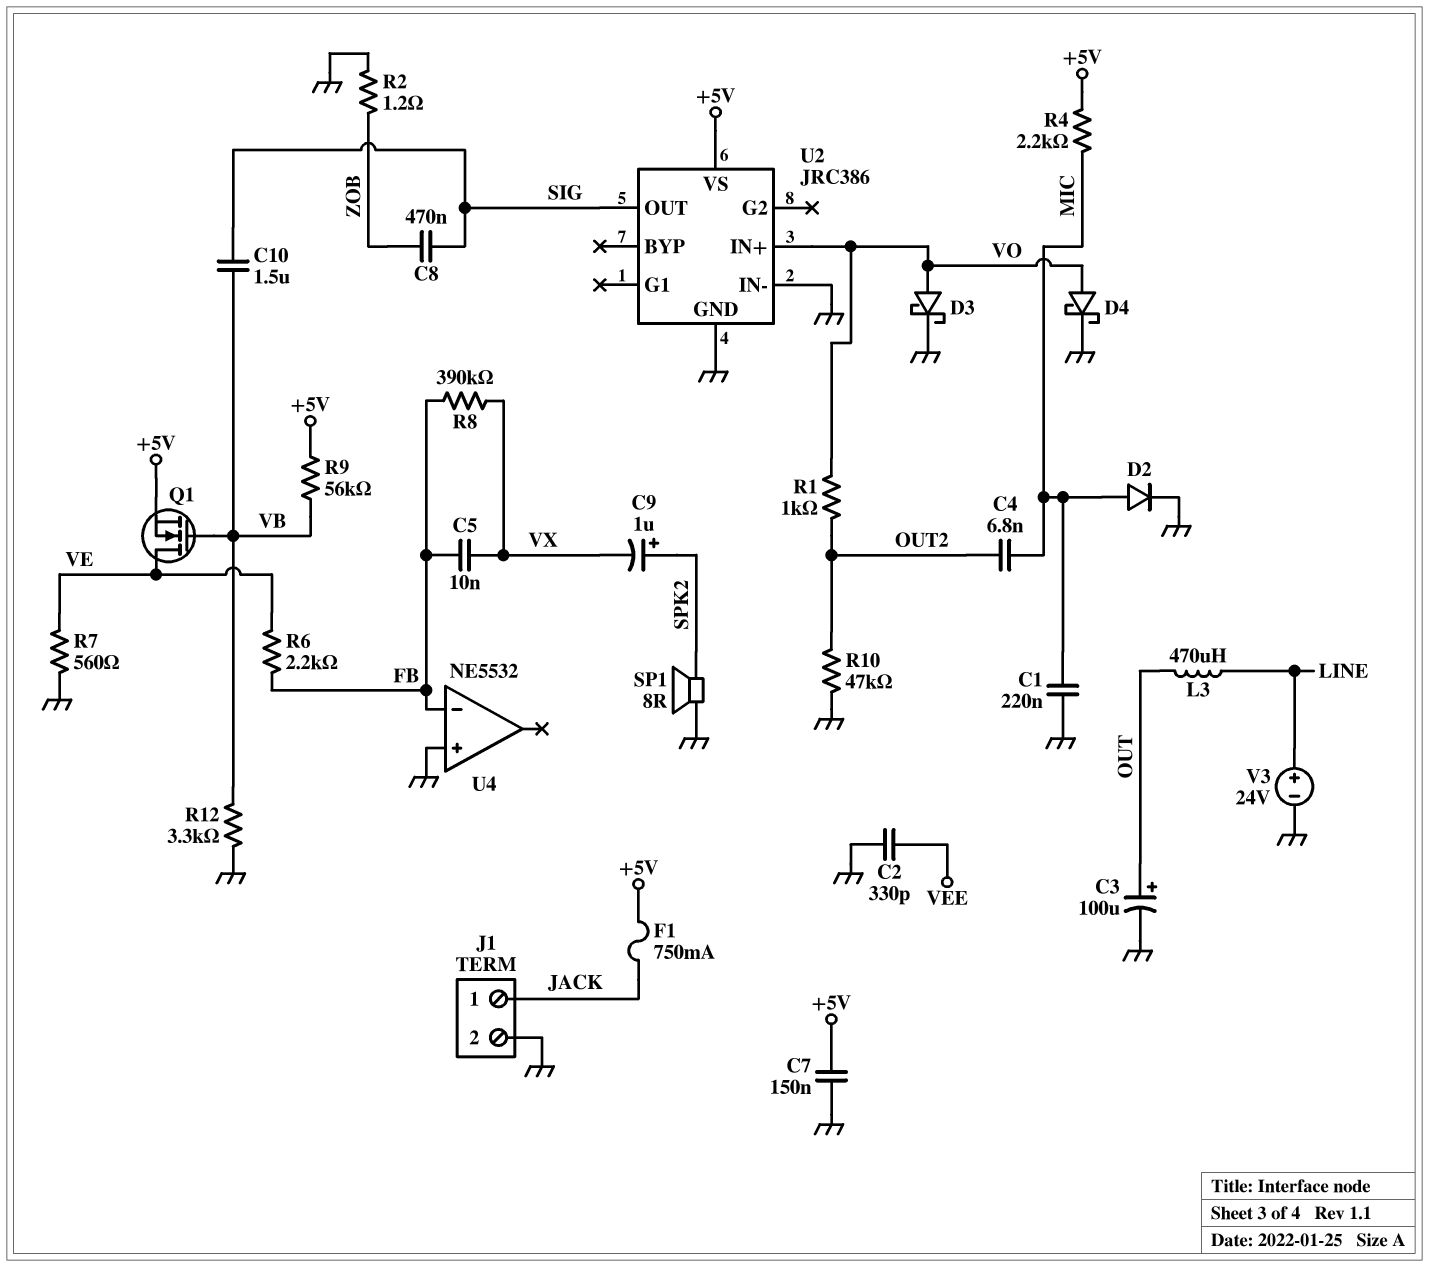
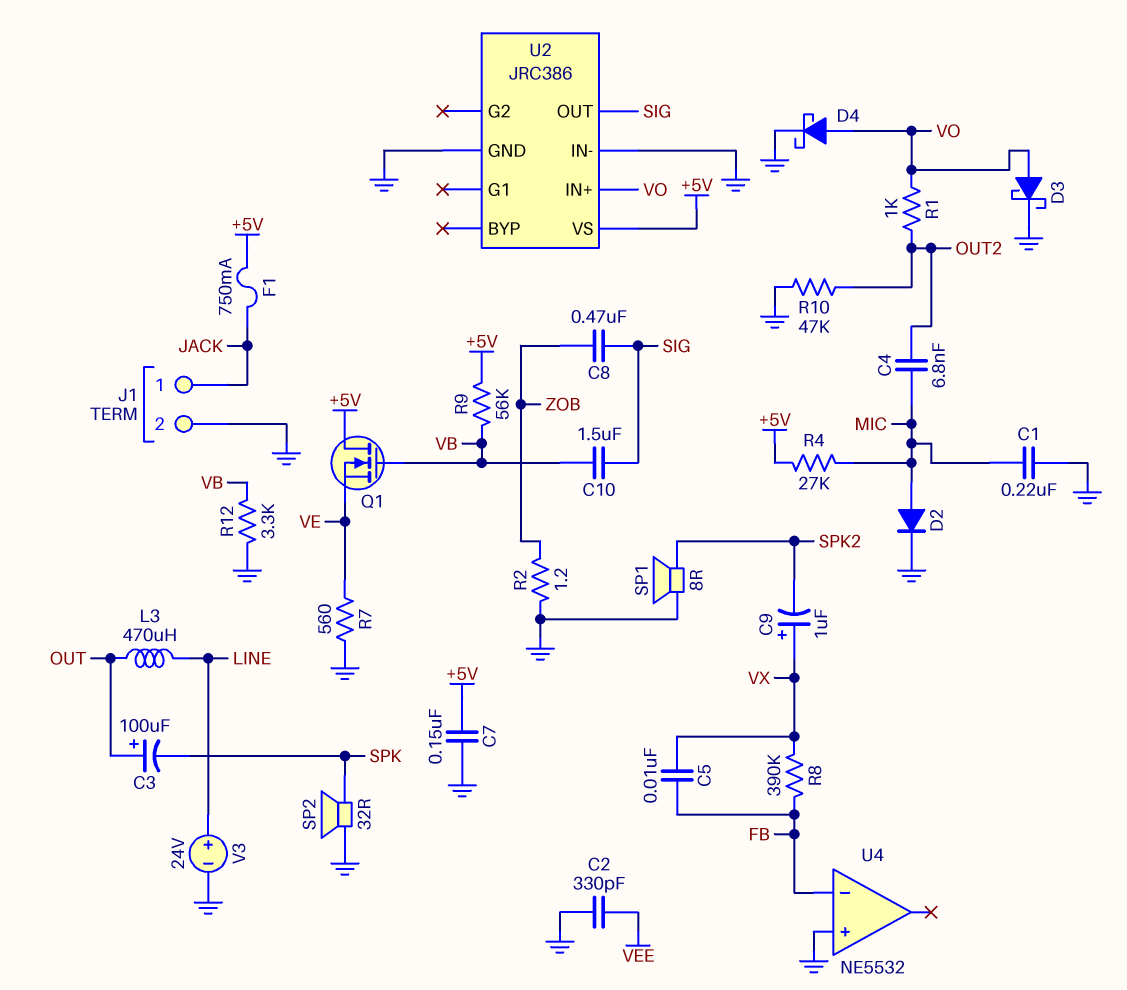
C3: 100uF (plus OUT, minus GND) -> 100uF (plus OUT, minus SPK)
C9: 1uF (plus SPK2, minus VX) -> 1uF (plus VX, minus SPK2)
Q1: NMOS (G VB, D VE, S +5V) -> NMOS (G VB, D +5V, S VE)
R4: 2.2k (+5V, MIC) -> 27k (+5V, MIC)
R6: 2.2k (FB, VE) -> none
SP2: none -> speaker 32R (GND, SPK)

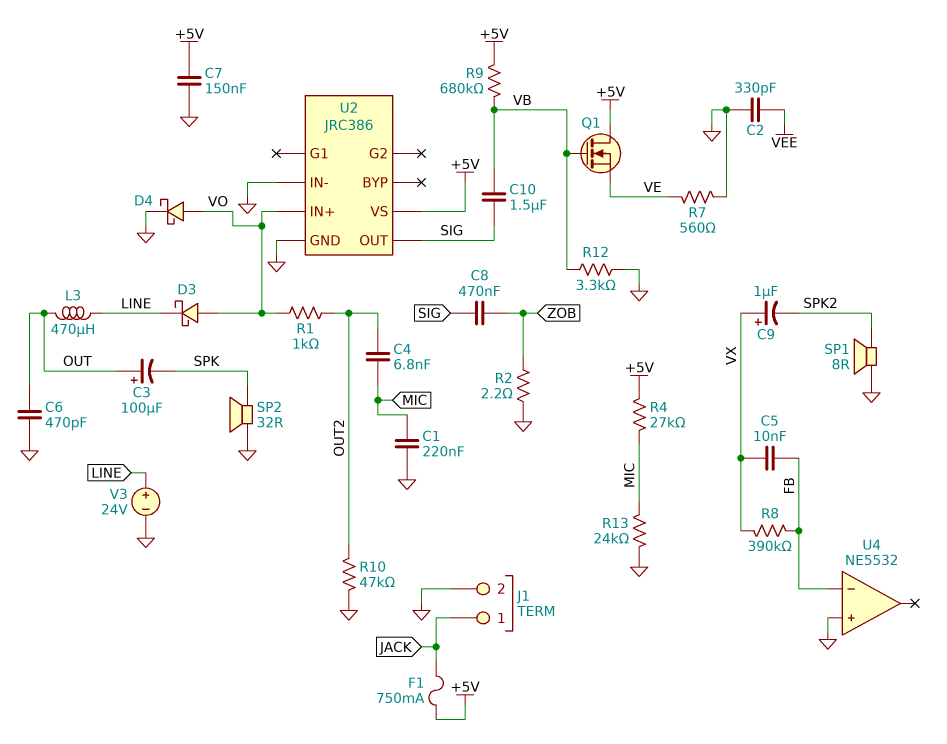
C6: none -> 470pF (GND, OUT)
D2: diode (A MIC, K GND) -> none
D3: schottky (A VO, K GND) -> schottky (A VO, K LINE)
R2: 1.2 (GND, ZOB) -> 2.2 (GND, ZOB)
R9: 56k (+5V, VB) -> 680k (+5V, VB)
R13: none -> 24k (GND, MIC)

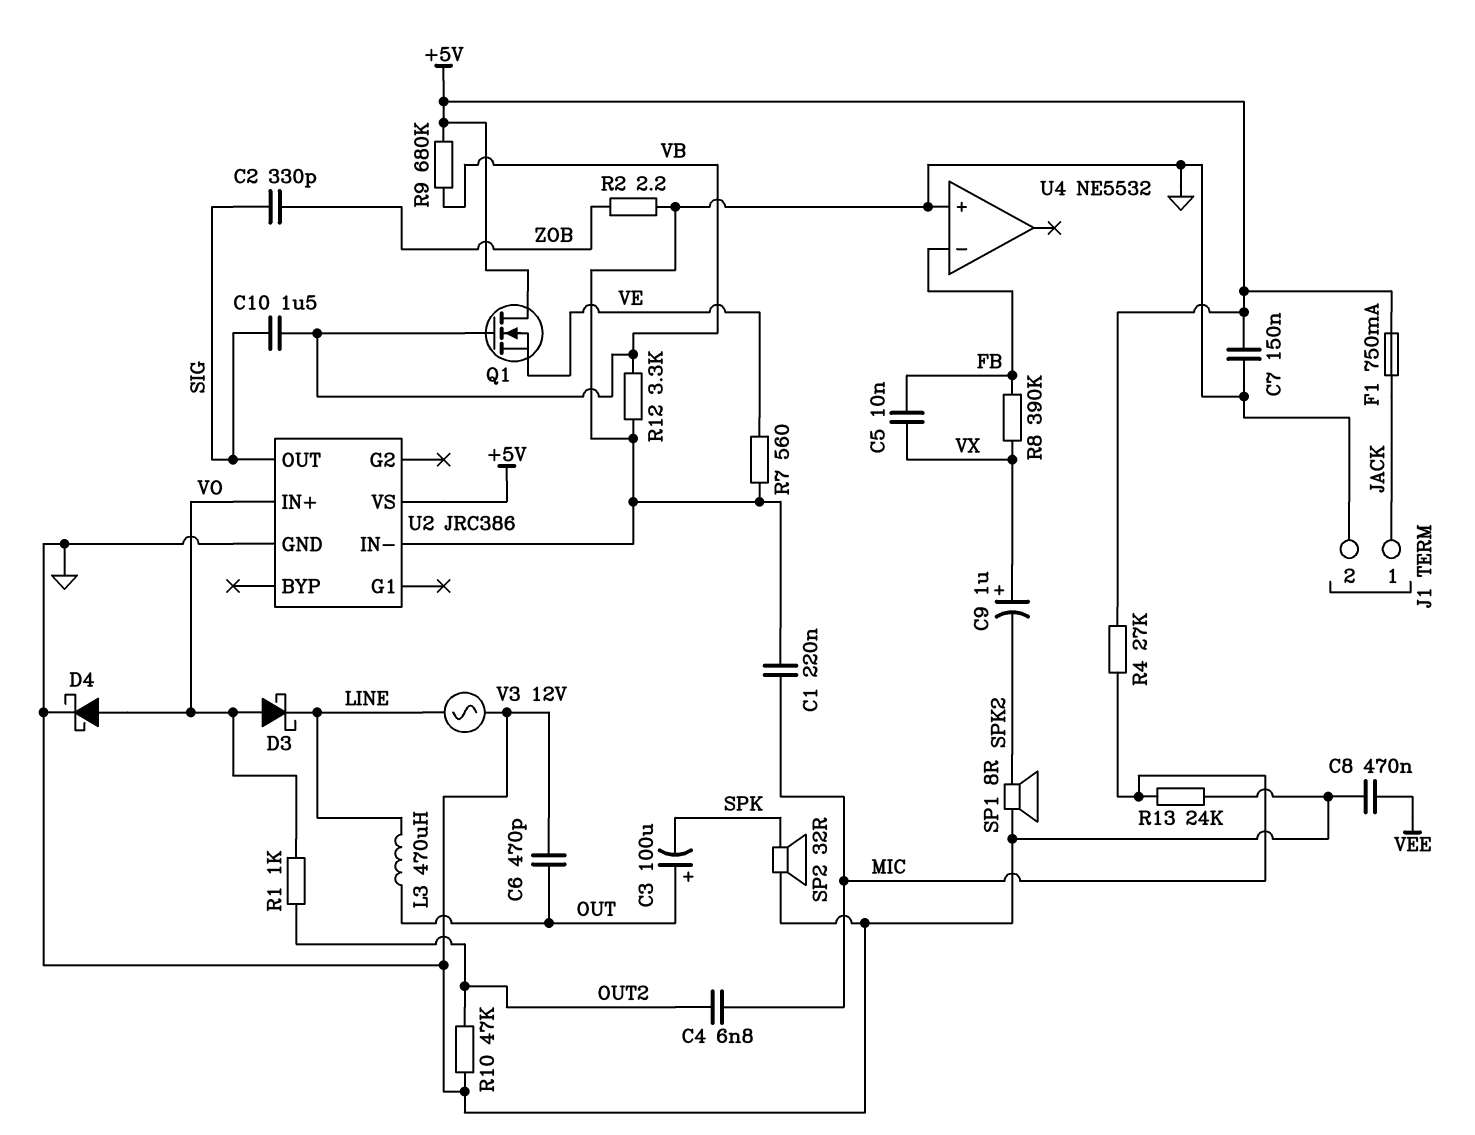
C2: 330pF (GND, VEE) -> 330pF (SIG, ZOB)
C8: 470nF (SIG, ZOB) -> 470nF (GND, VEE)
V3: 24V (plus LINE, minus GND) -> AC 12V (GND, LINE)

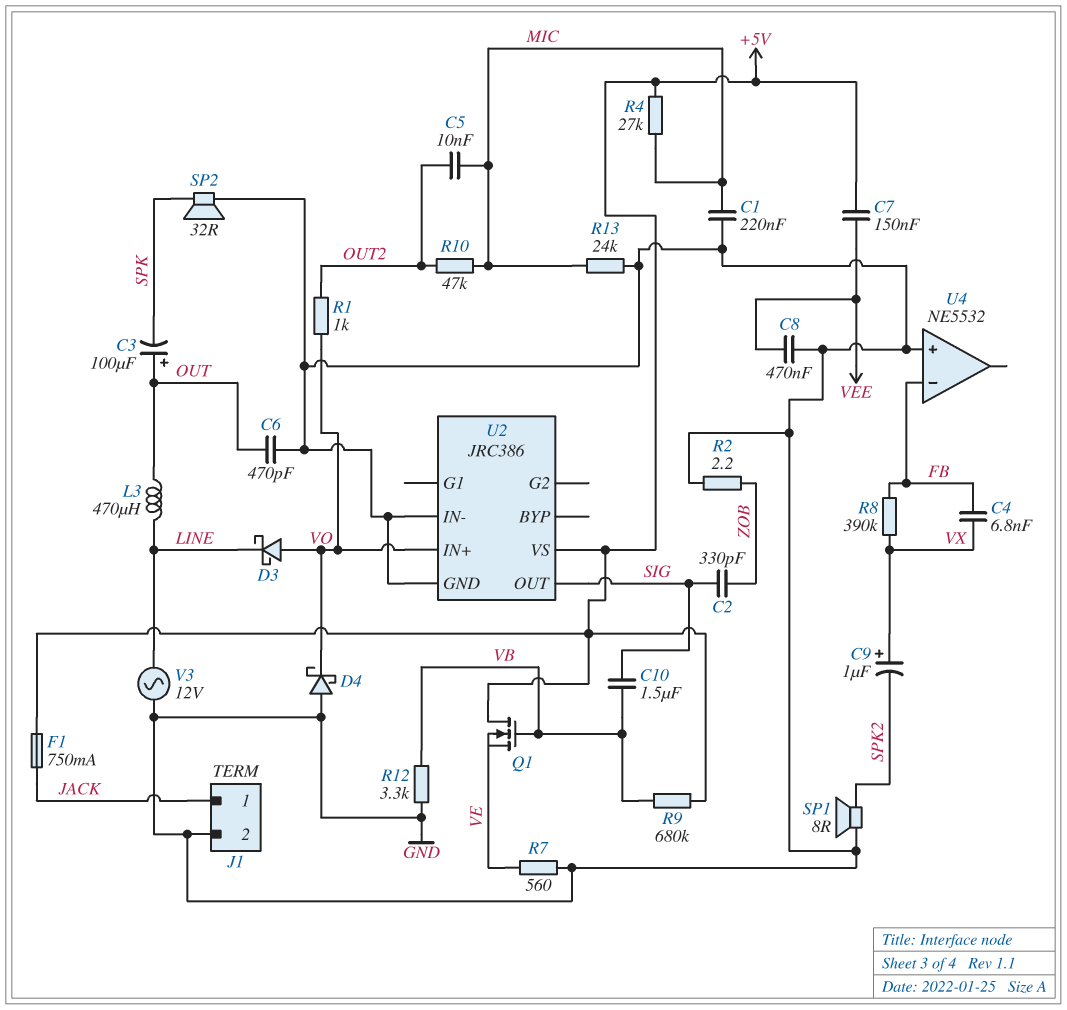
C4: 6.8nF (MIC, OUT2) -> 6.8nF (FB, VX)
C5: 10nF (FB, VX) -> 10nF (MIC, OUT2)
C7: 150nF (+5V, GND) -> 150nF (+5V, VEE)
D4: schottky (A VO, K GND) -> schottky (A GND, K VO)
R10: 47k (GND, OUT2) -> 47k (MIC, OUT2)

